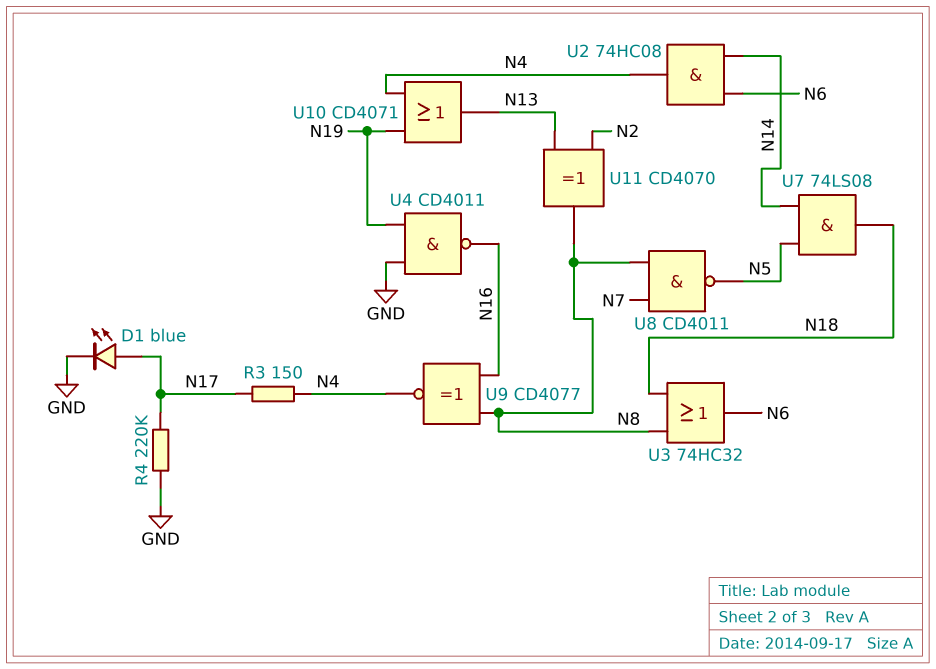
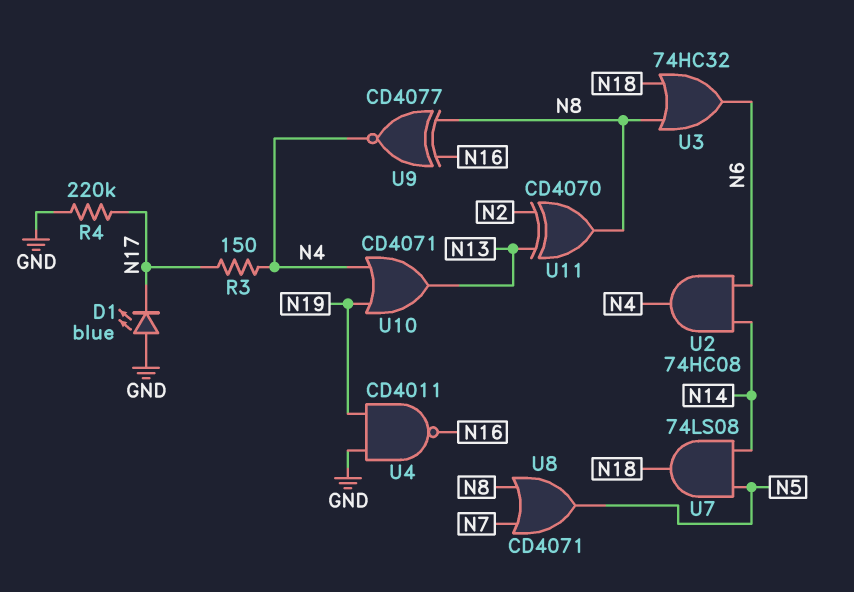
D1: LED blue (A N17, K GND) -> LED blue (A GND, K N17)
U8: NAND CD4011 (in N7, in N8, out N5) -> OR CD4071 (in N7, in N8, out N5)

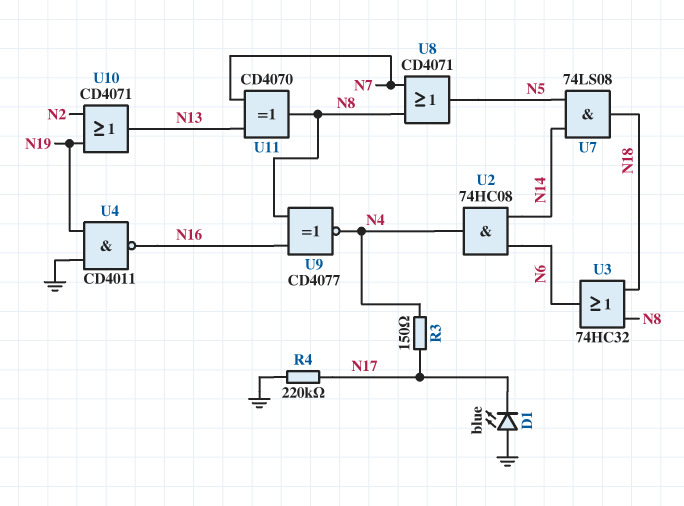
U10: OR CD4071 (in N4, in N19, out N13) -> OR CD4071 (in N2, in N19, out N13)
U11: XOR CD4070 (in N2, in N13, out N8) -> XOR CD4070 (in N7, in N13, out N8)

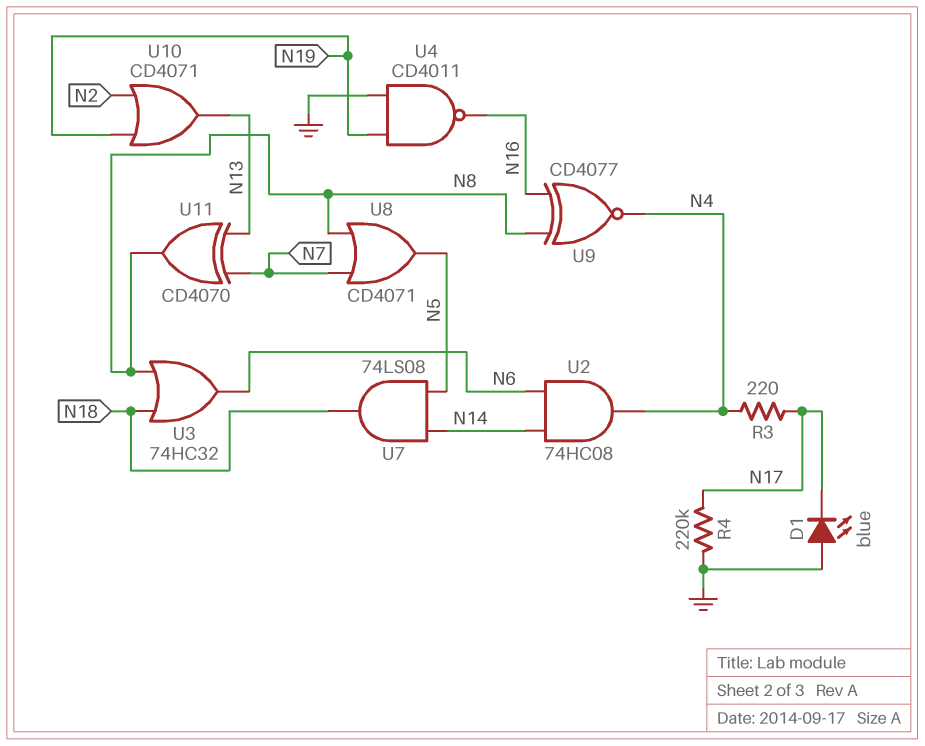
R3: 150 (N4, N17) -> 220 (N4, N17)

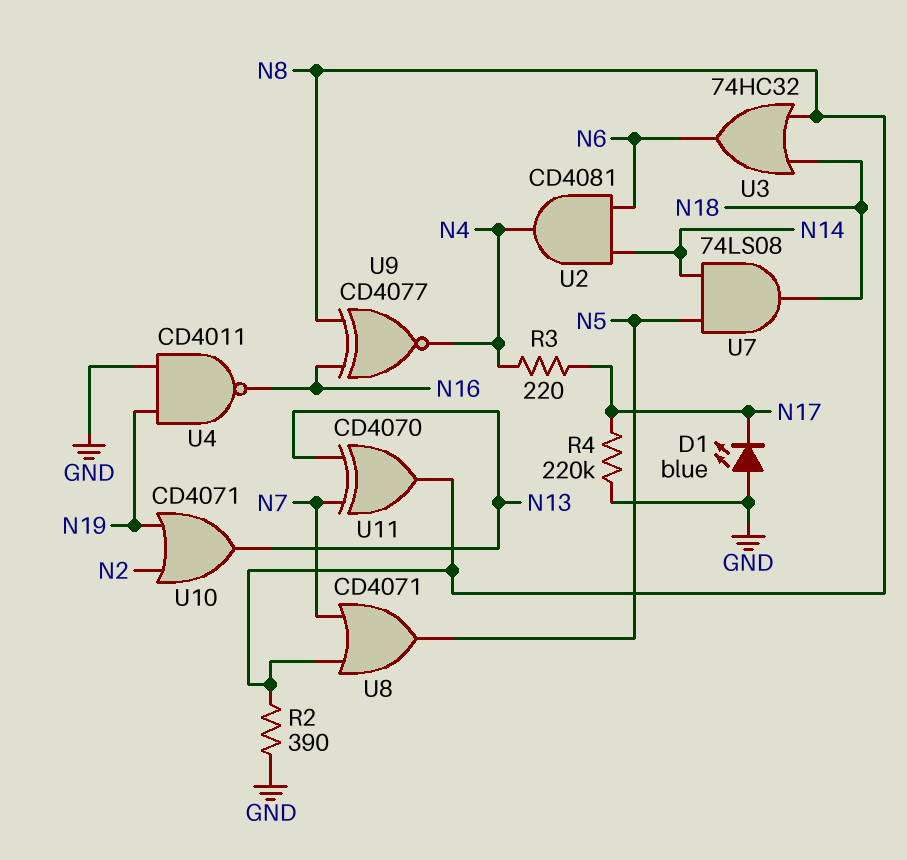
R2: none -> 390 (GND, N8)
U2: AND 74HC08 (in N6, in N14, out N4) -> AND CD4081 (in N6, in N14, out N4)

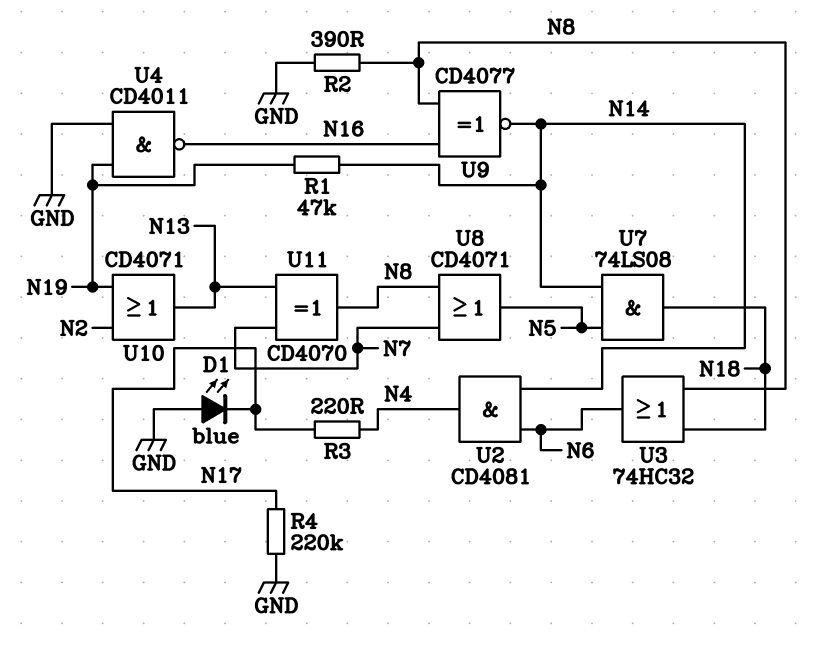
R1: none -> 47k (N14, N19)
U9: XNOR CD4077 (in N8, in N16, out N4) -> XNOR CD4077 (in N8, in N16, out N14)

